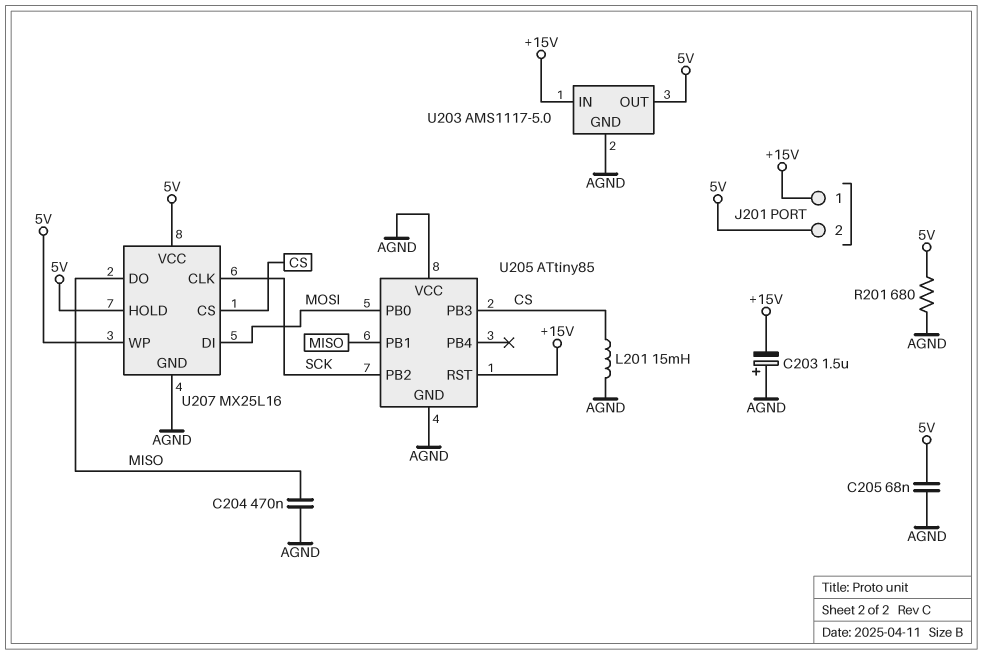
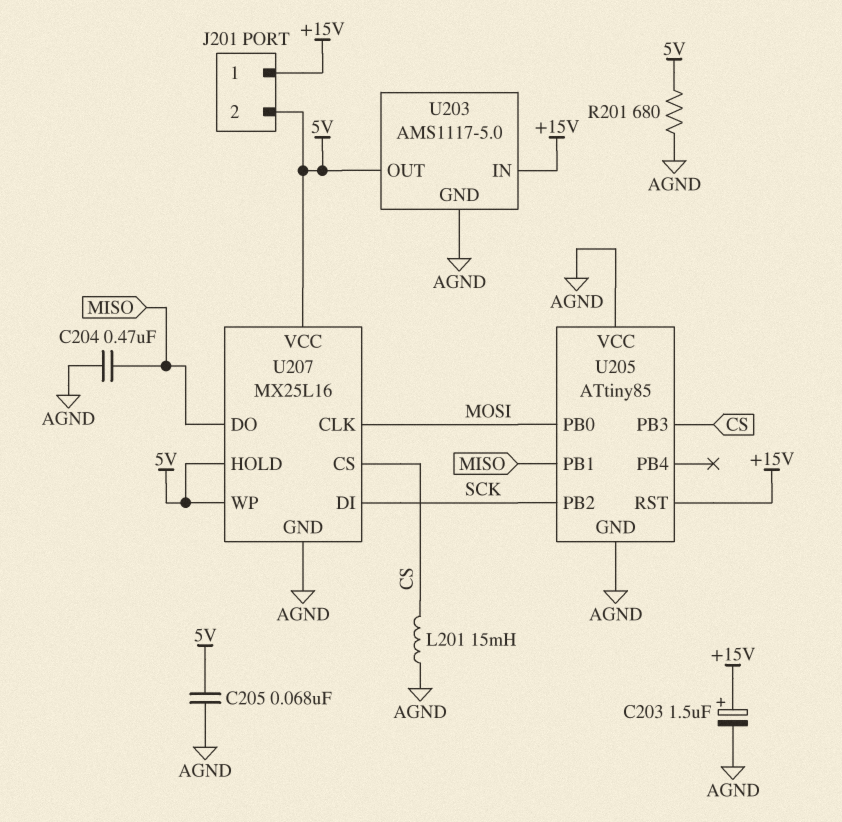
C203: 1.5uF (plus AGND, minus +15V) -> 1.5uF (plus +15V, minus AGND)
U207 pin CLK: SCK -> MOSI
U207 pin DI: MOSI -> SCK

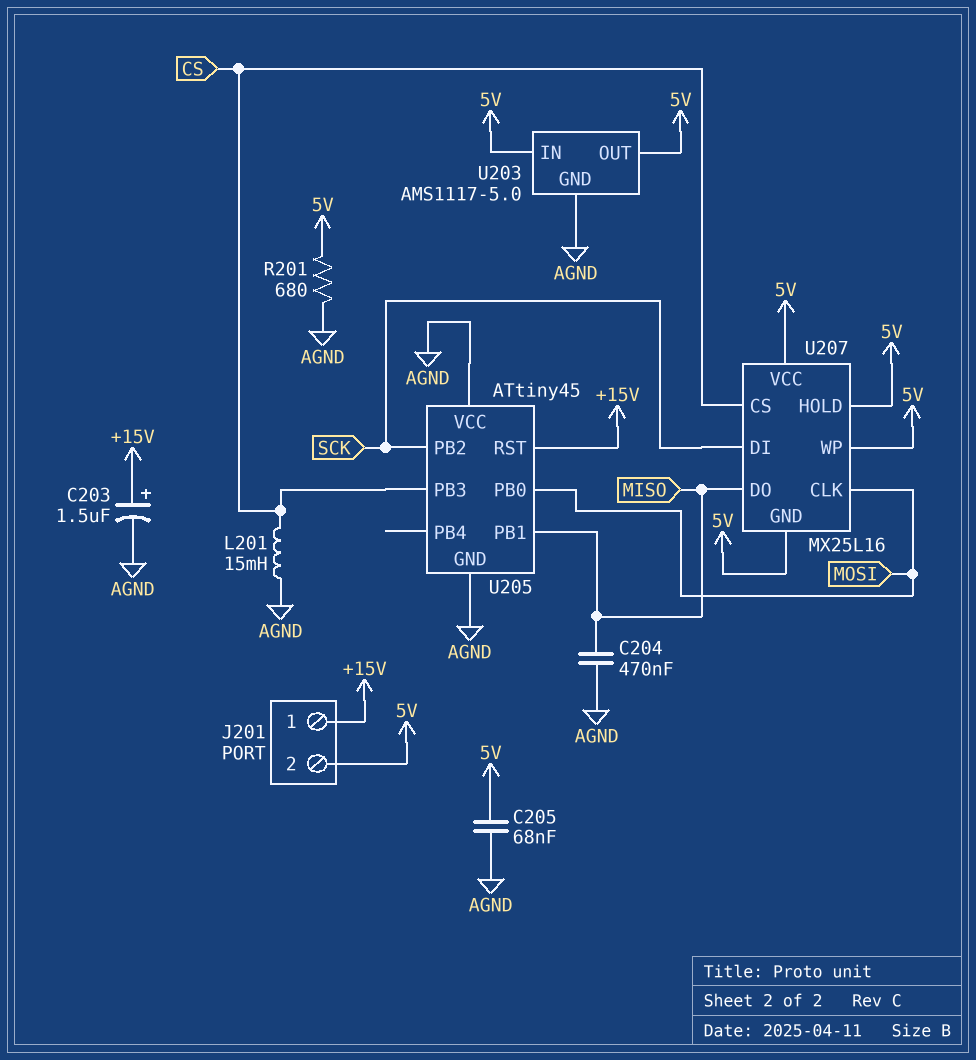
U203 pin IN: +15V -> 5V
U205: ATtiny85 -> ATtiny45
U207 pin GND: AGND -> 5V

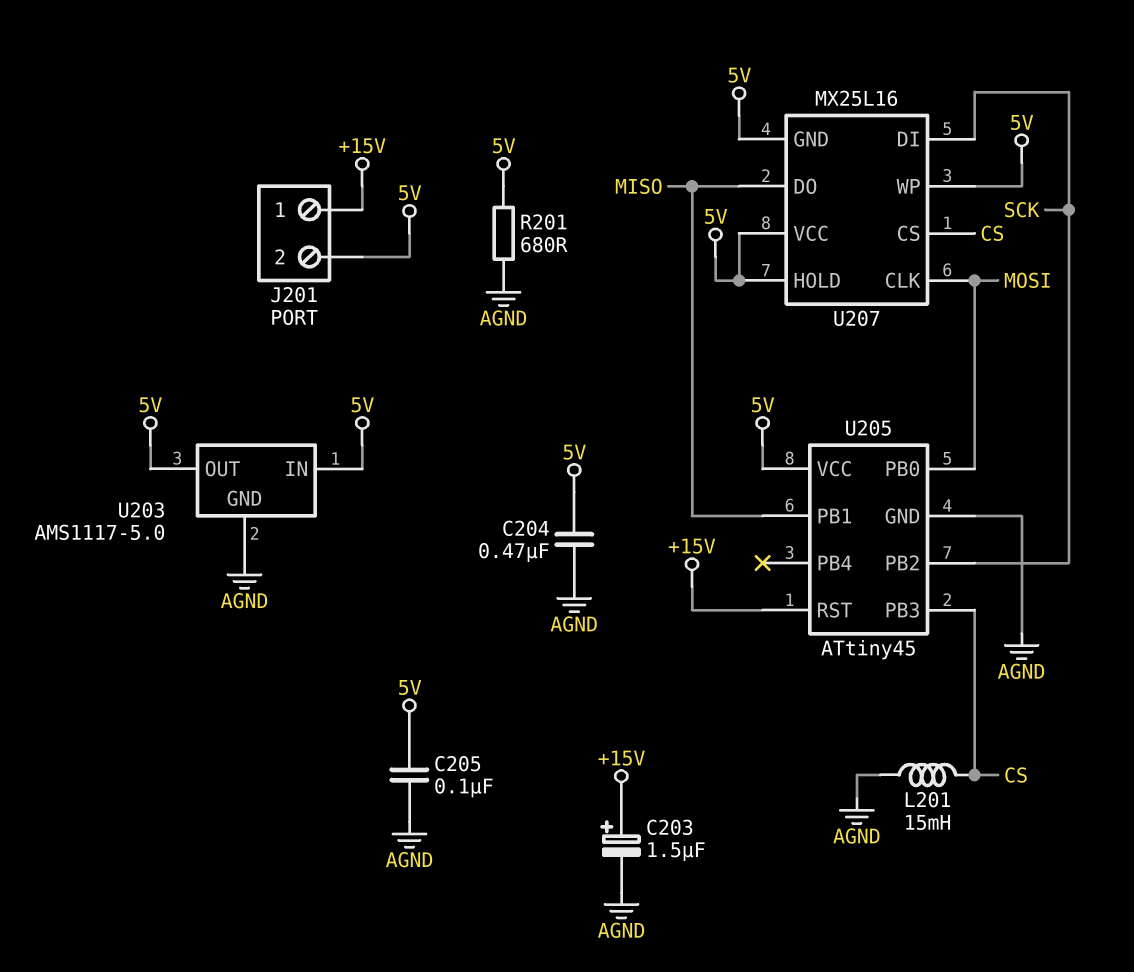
C204: 470nF (AGND, MISO) -> 470nF (5V, AGND)
C205: 68nF (5V, AGND) -> 100nF (5V, AGND)
U205 pin VCC: AGND -> 5V

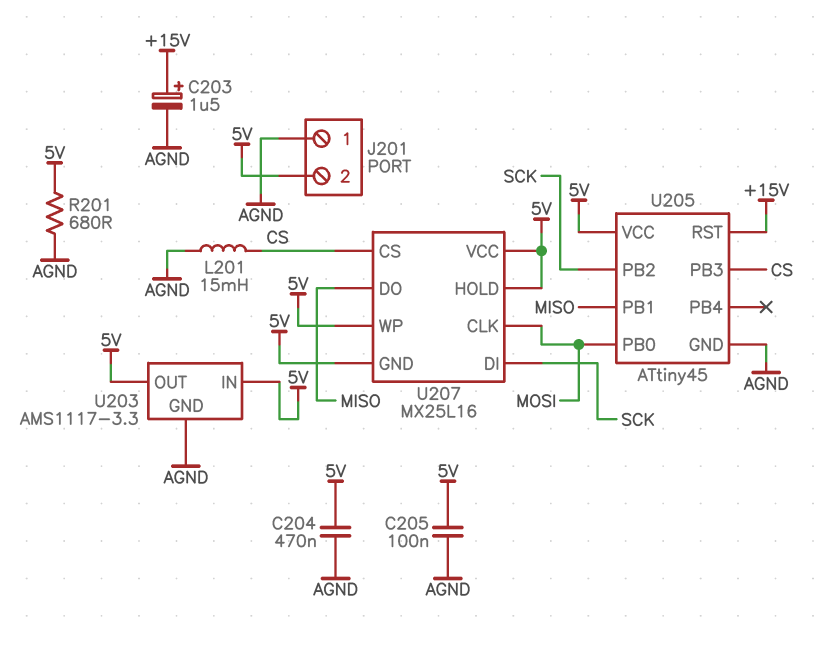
J201 pin 1: +15V -> AGND
U203: AMS1117-5.0 -> AMS1117-3.3

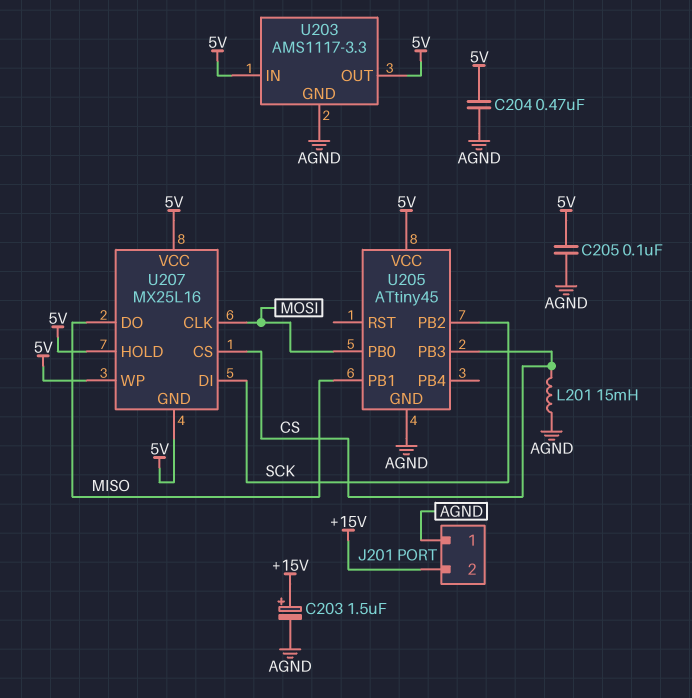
J201 pin 2: 5V -> +15V
R201: 680 (5V, AGND) -> none
U205 pin RST: +15V -> none

